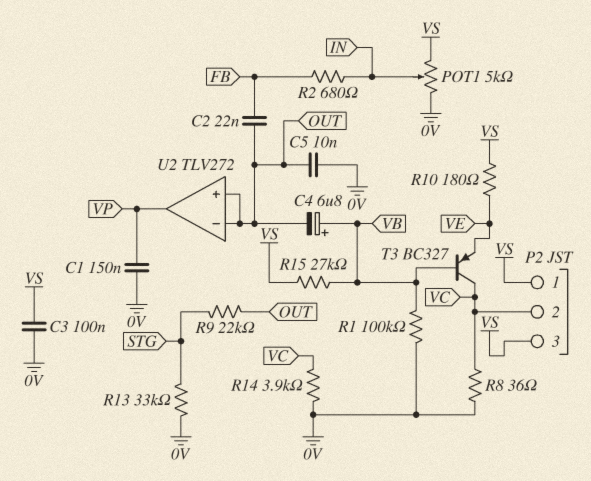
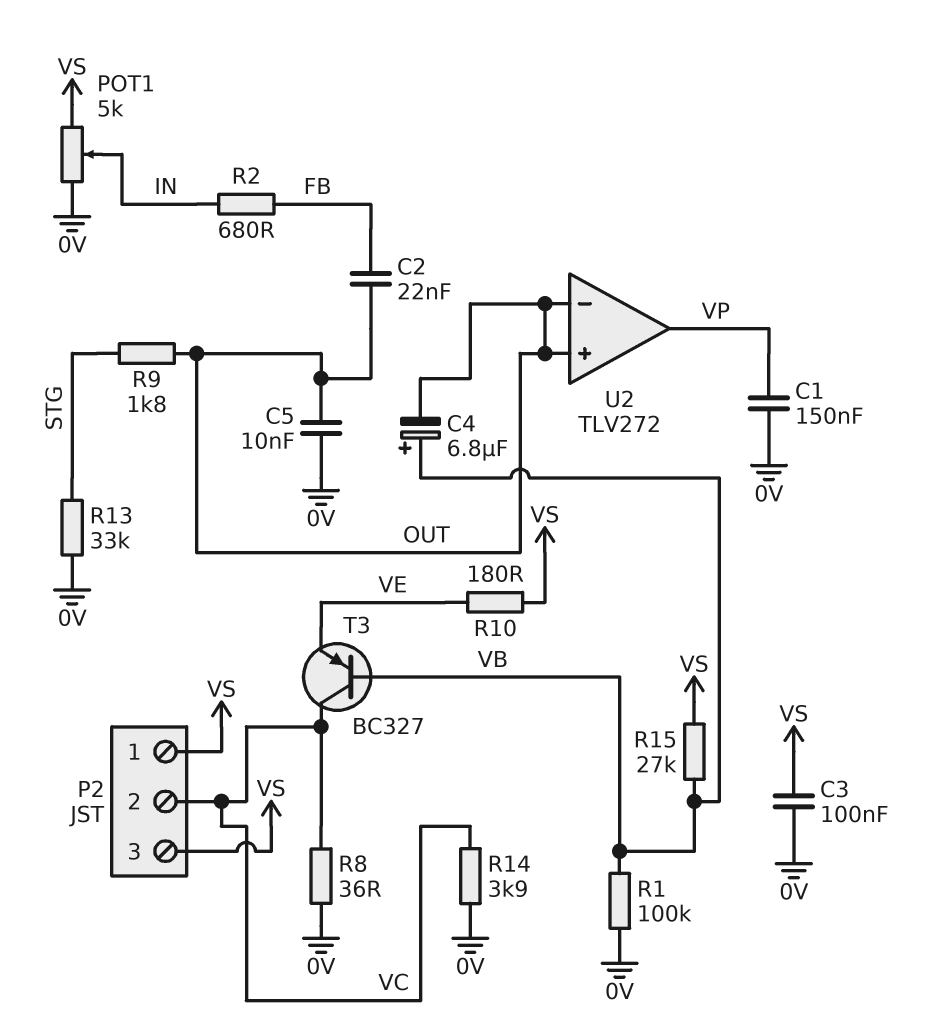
R9: 22k (OUT, STG) -> 1.8k (OUT, STG)

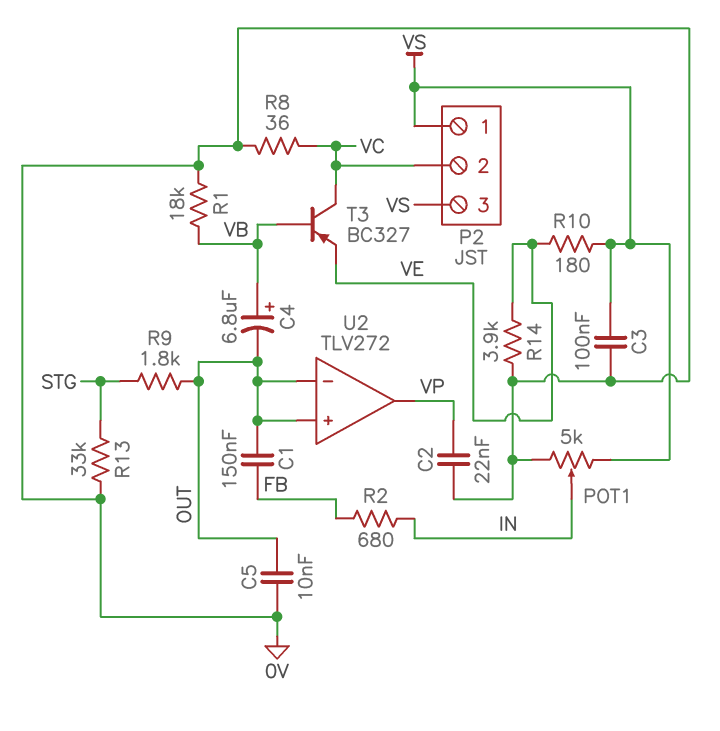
C1: 150nF (0V, VP) -> 150nF (FB, OUT)
C2: 22nF (FB, OUT) -> 22nF (0V, VP)
R1: 100k (0V, VB) -> 18k (0V, VB)
R14: 3.9k (0V, VC) -> 3.9k (0V, VE)
R15: 27k (VB, VS) -> none

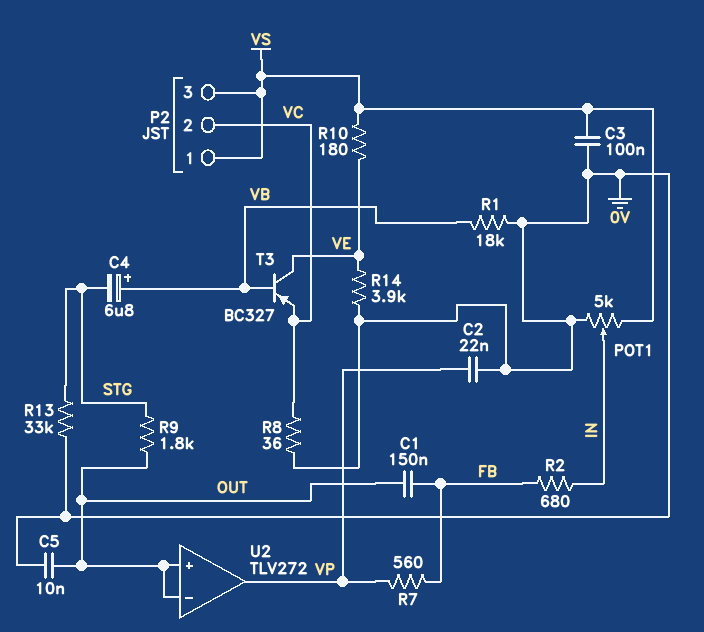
C4: 6.8uF (plus VB, minus OUT) -> 6.8uF (plus VB, minus STG)
R7: none -> 560 (FB, VP)
T3: PNP BC327 (B VB, C VC, E VE) -> PNP BC327 (B VB, C VE, E VC)

